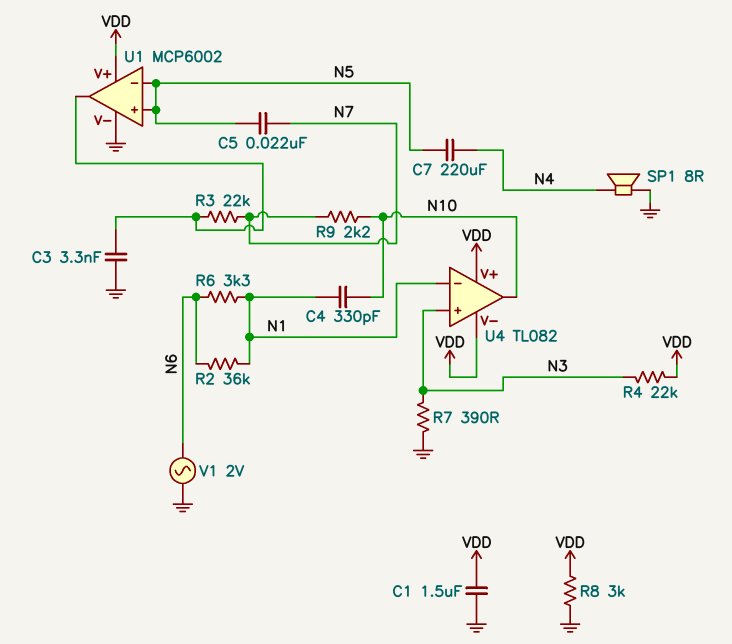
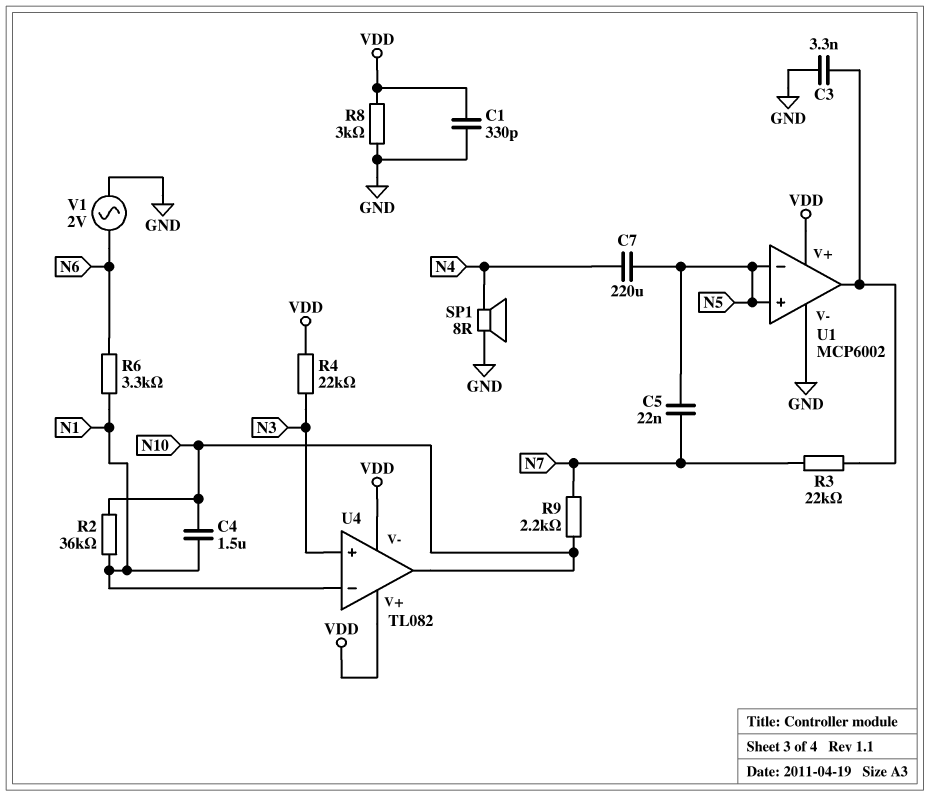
C1: 1.5uF (GND, VDD) -> 330pF (GND, VDD)
C4: 330pF (N1, N10) -> 1.5uF (N1, N10)
R2: 36k (N1, N6) -> 36k (N1, N10)
R7: 390 (GND, N3) -> none

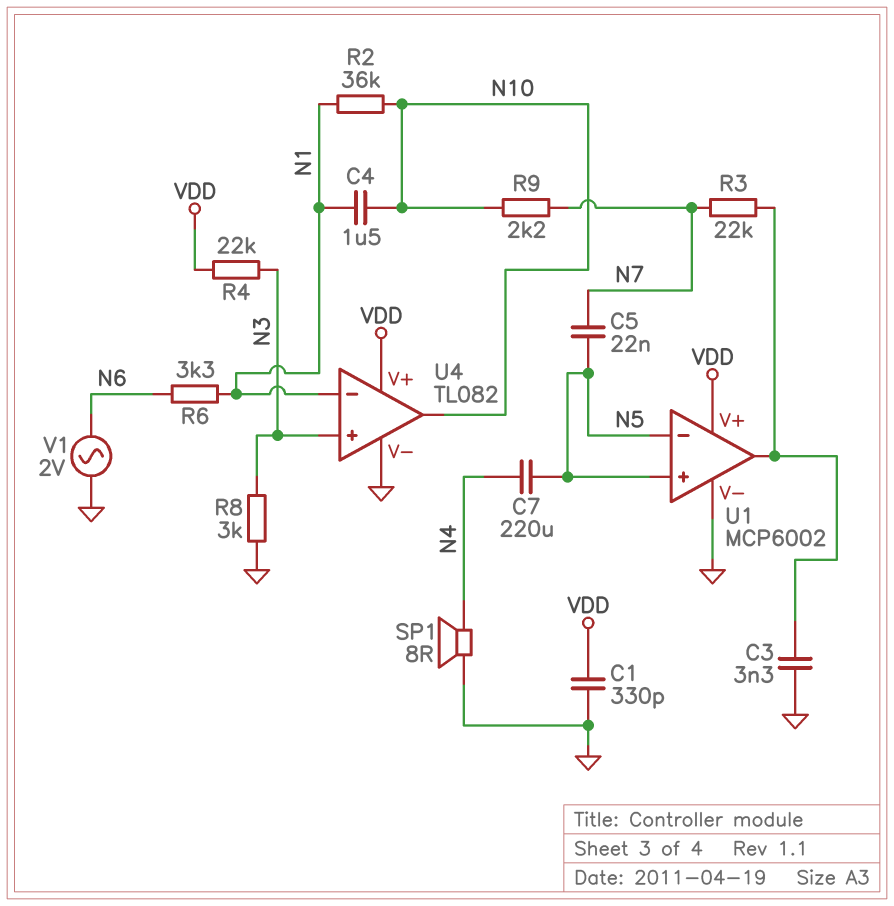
R8: 3k (GND, VDD) -> 3k (GND, N3)
U4 pin V-: VDD -> GND

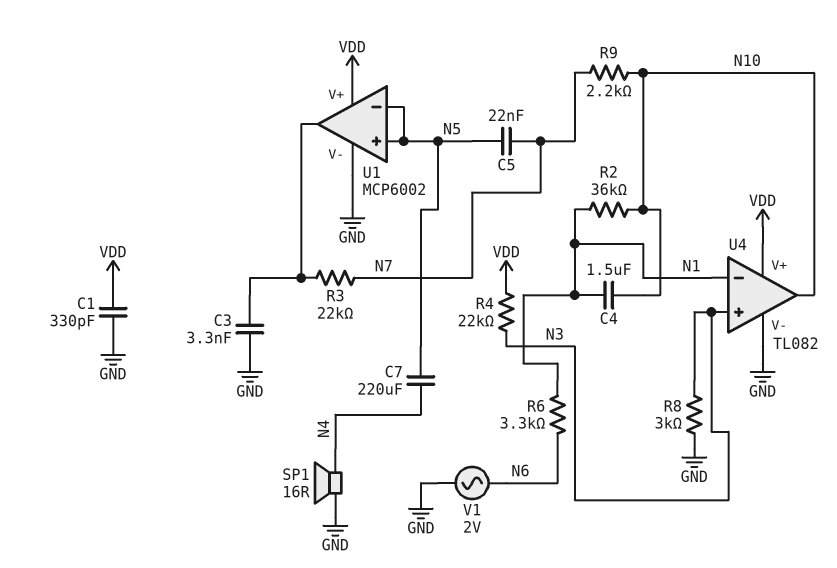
SP1: speaker 8R (GND, N4) -> speaker 16R (GND, N4)

